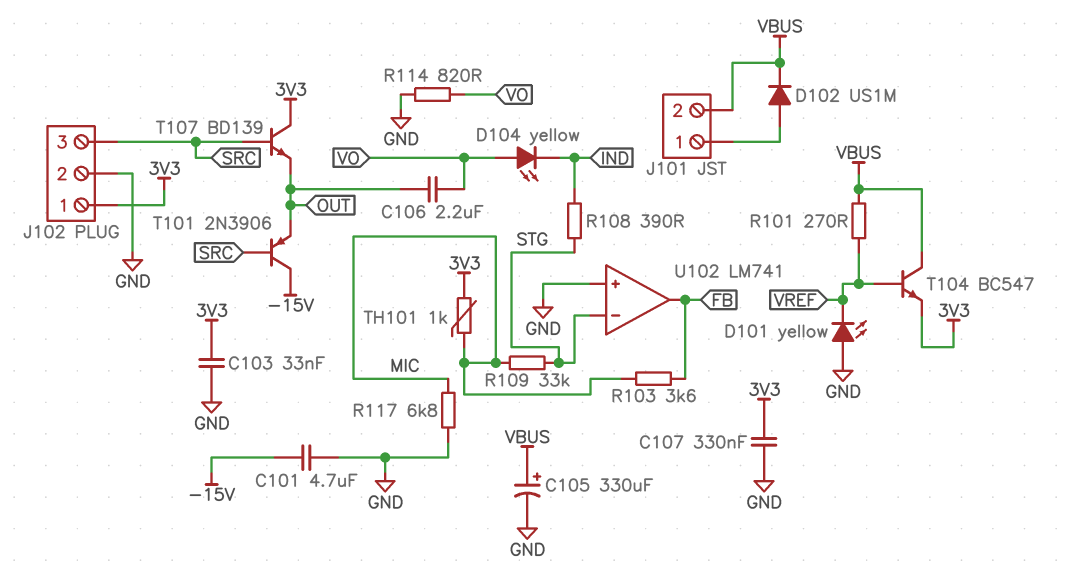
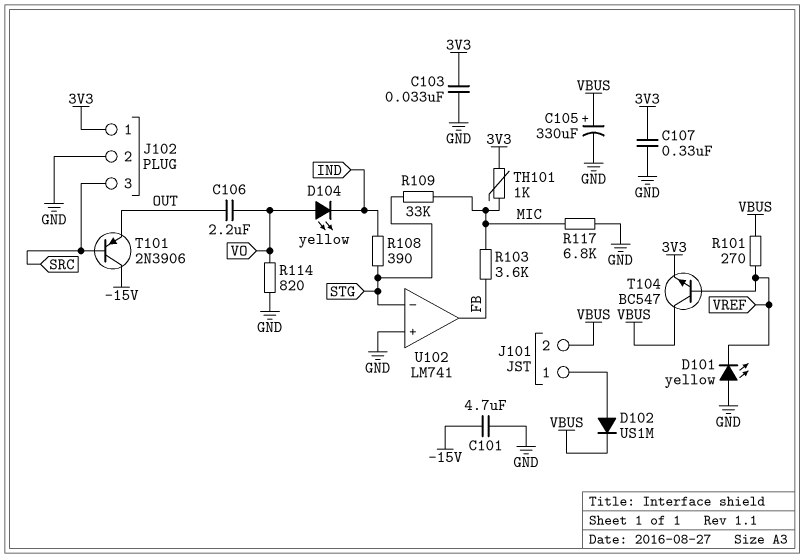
T107: NPN BD139 (B SRC, C 3V3, E OUT) -> none

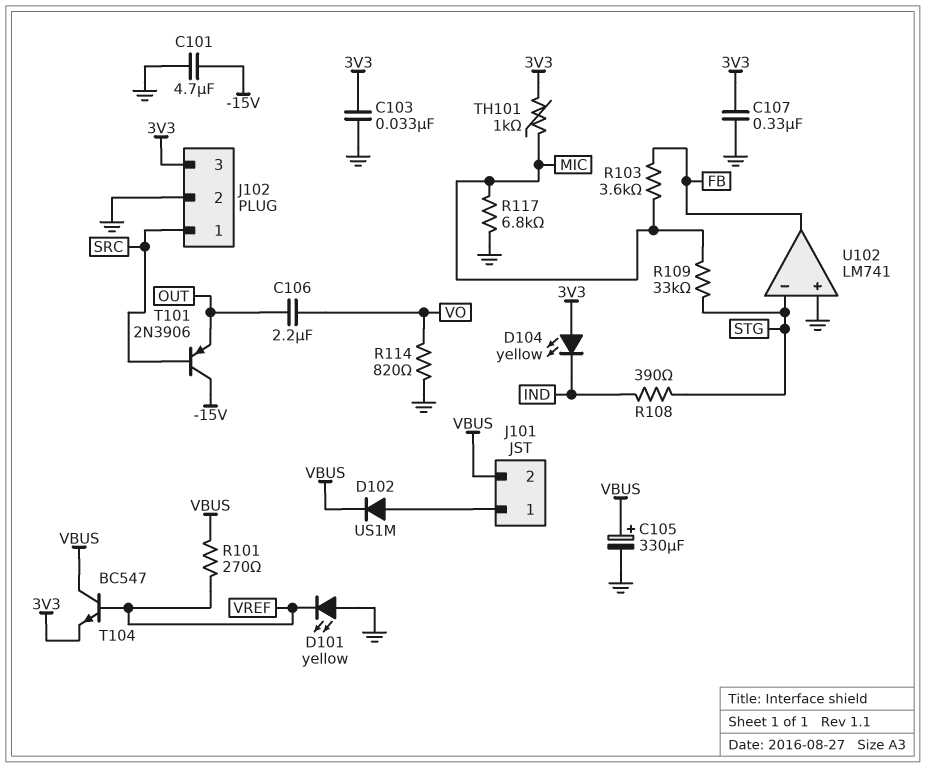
D104: LED yellow (A VO, K IND) -> LED yellow (A 3V3, K IND)
J102 pin 1: 3V3 -> SRC
J102 pin 3: SRC -> 3V3

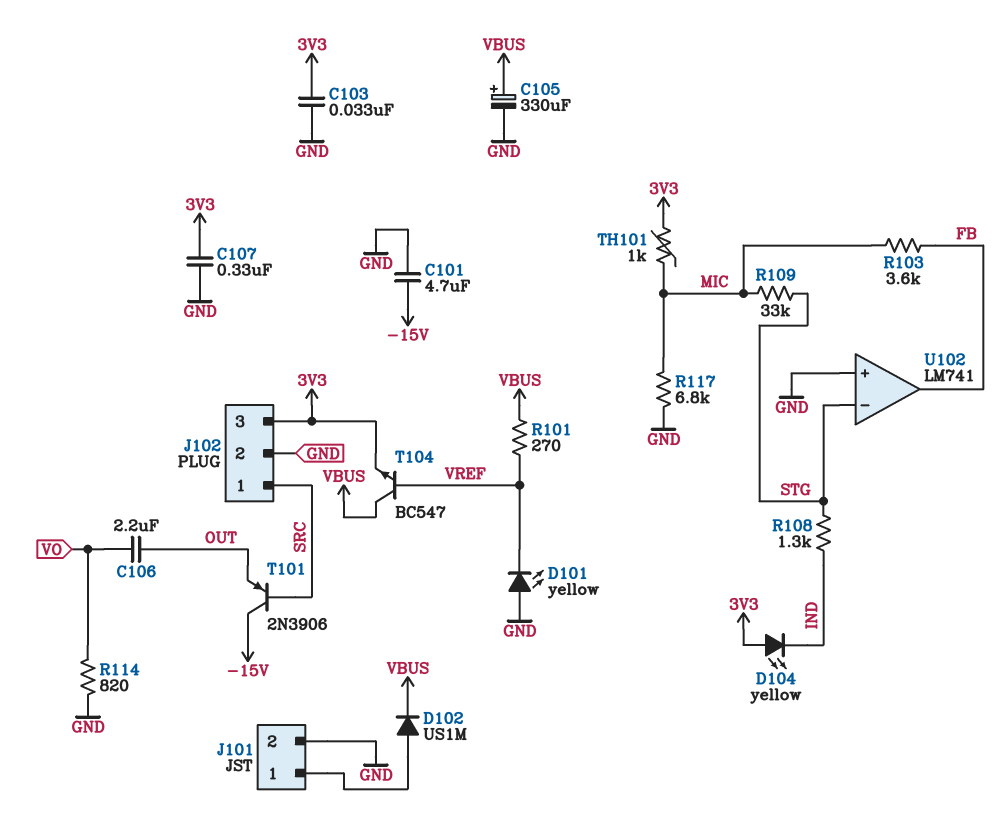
J101 pin 2: VBUS -> GND
R108: 390 (IND, STG) -> 1.3k (IND, STG)

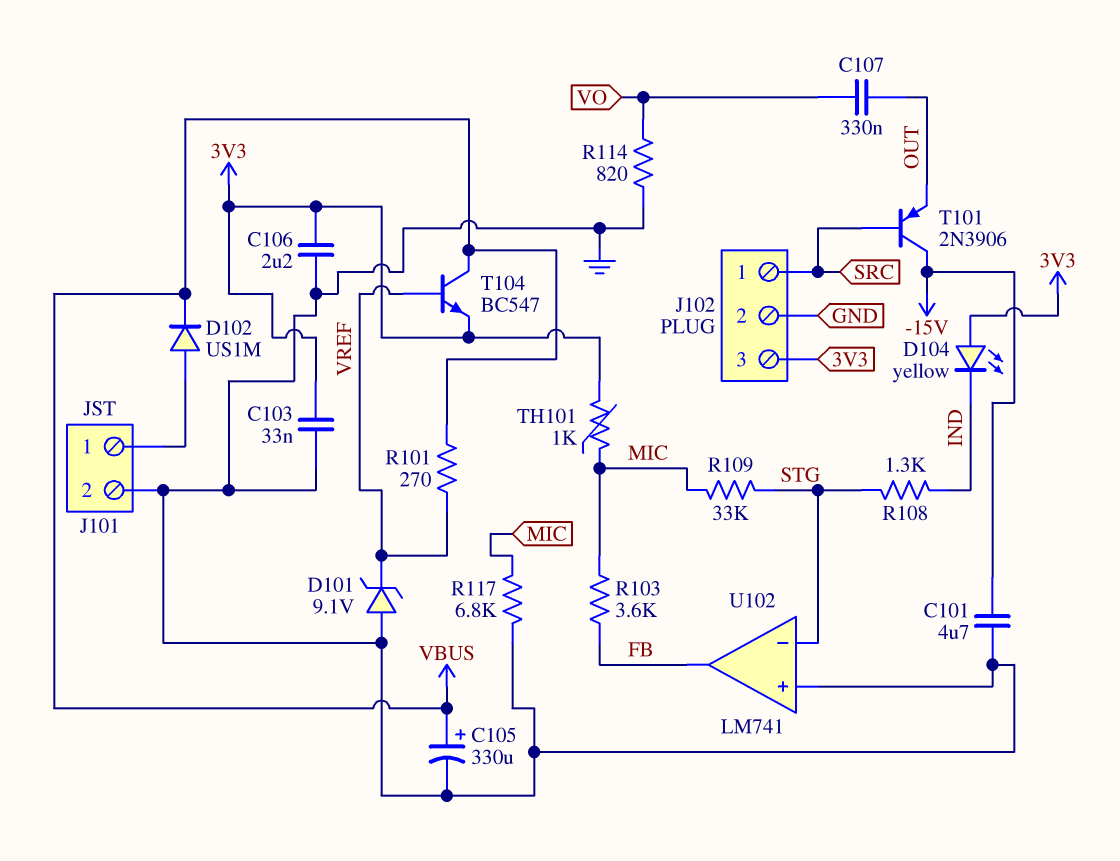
C106: 2.2uF (OUT, VO) -> 2.2uF (3V3, GND)
C107: 330nF (3V3, GND) -> 330nF (OUT, VO)
D101: LED yellow (A GND, K VREF) -> zener 9.1V (A GND, K VREF)

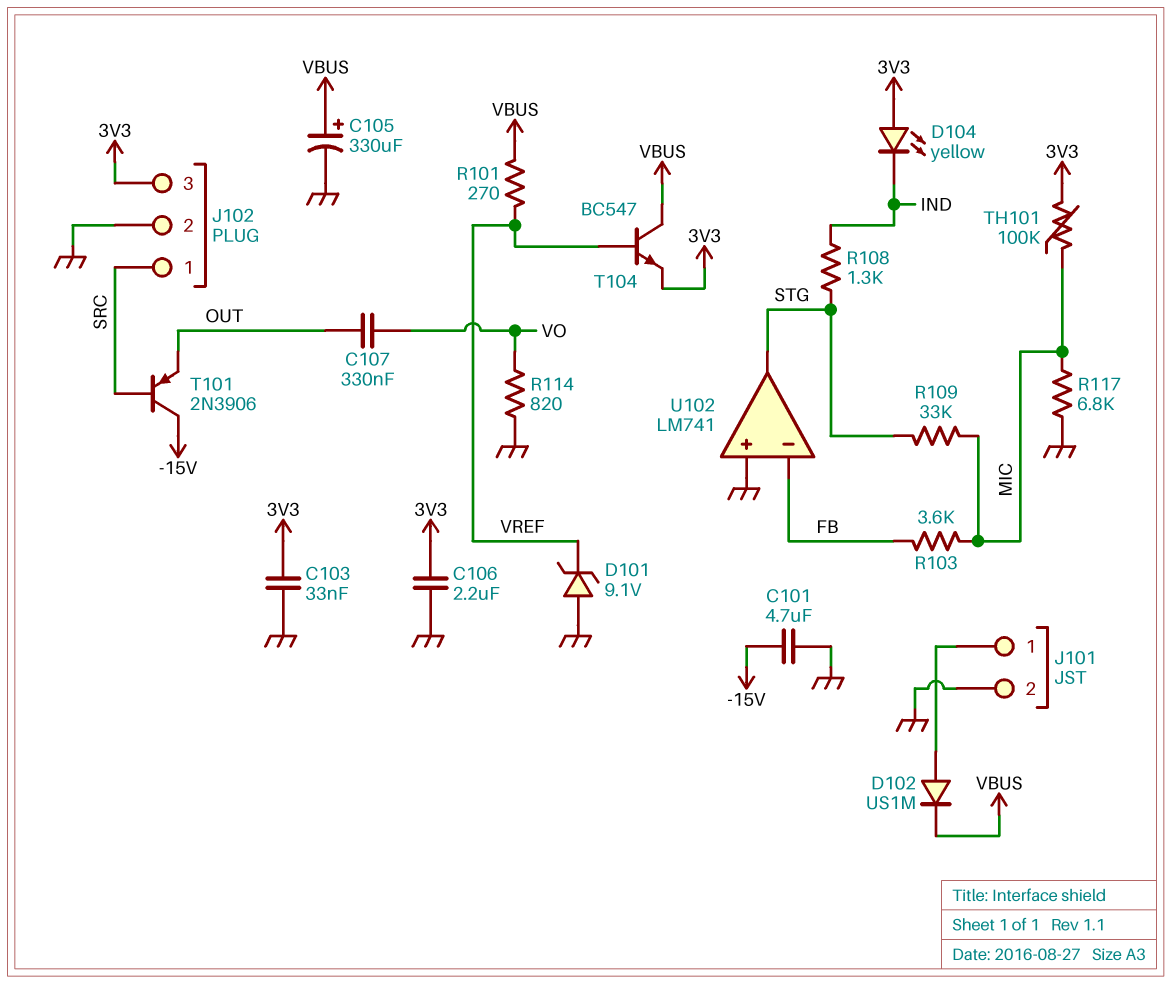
TH101: 1k (3V3, MIC) -> 100k (3V3, MIC)
U102 pin in-: STG -> FB
U102 pin out: FB -> STG

